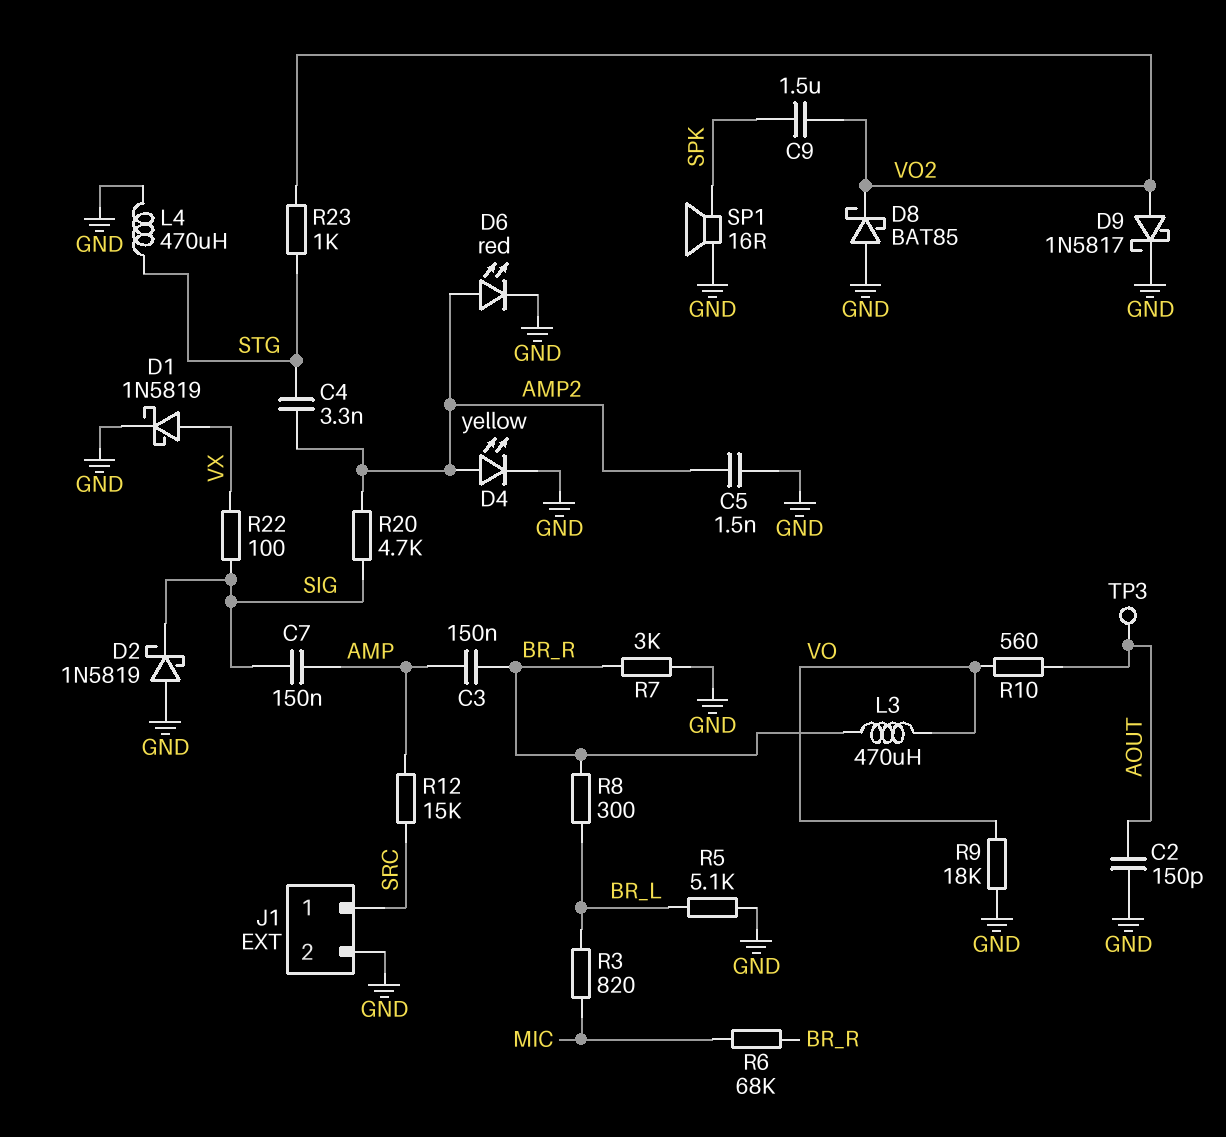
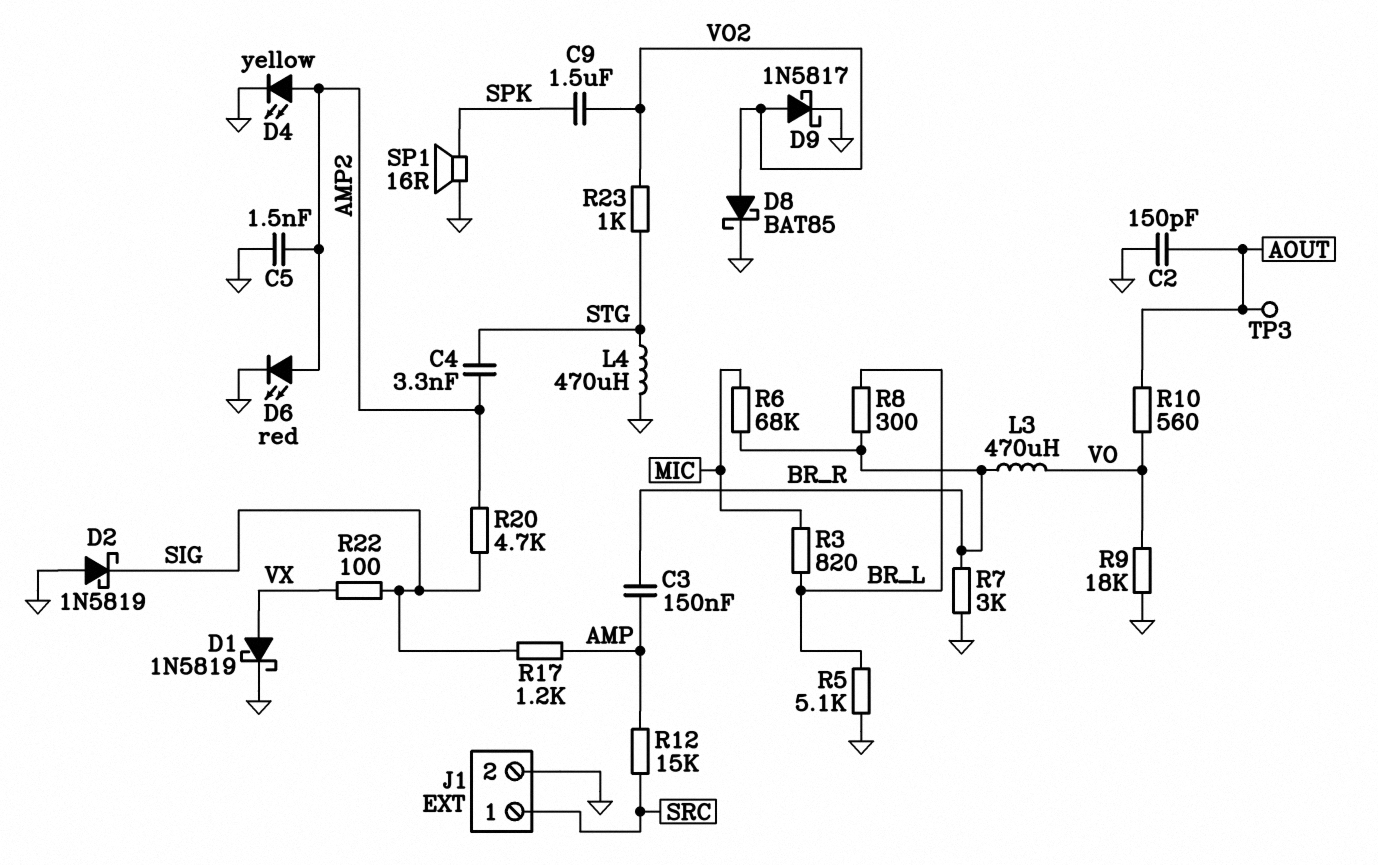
C7: 150nF (AMP, SIG) -> none
D8: schottky BAT85 (A GND, K VO2) -> schottky BAT85 (A VO2, K GND)
R17: none -> 1.2k (AMP, SIG)

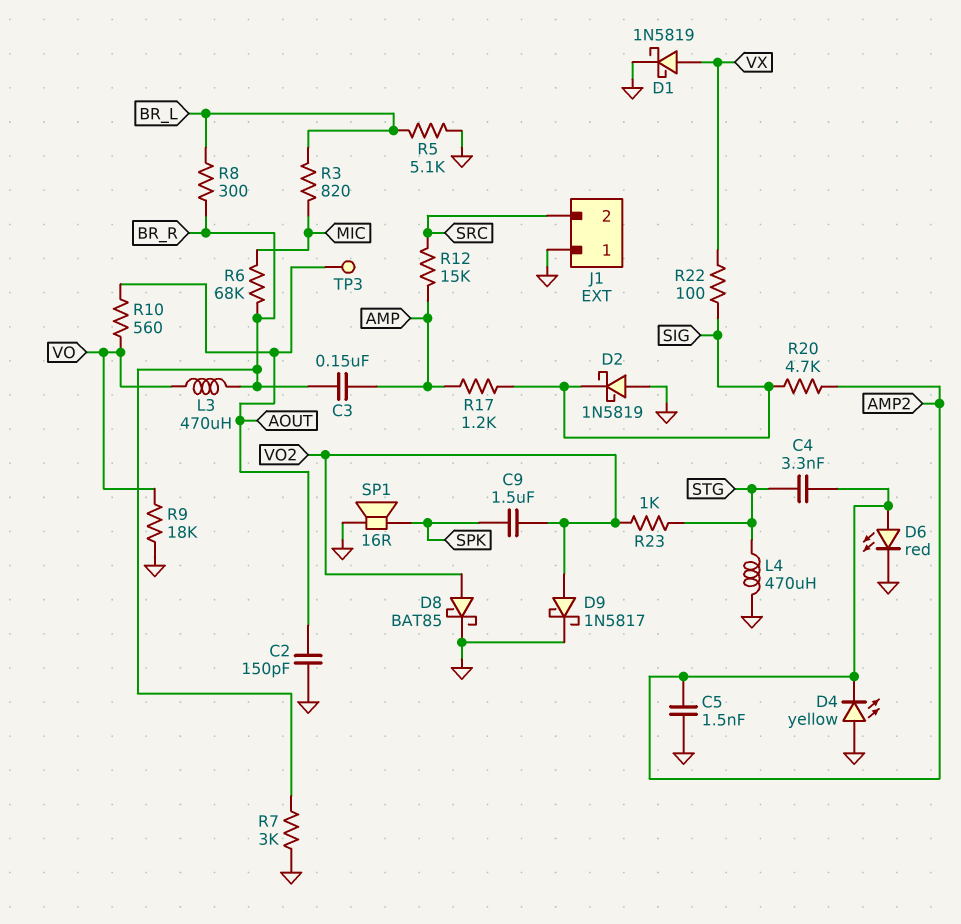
D4: LED yellow (A AMP2, K GND) -> LED yellow (A GND, K AMP2)
J1 pin 1: SRC -> GND
J1 pin 2: GND -> SRC

